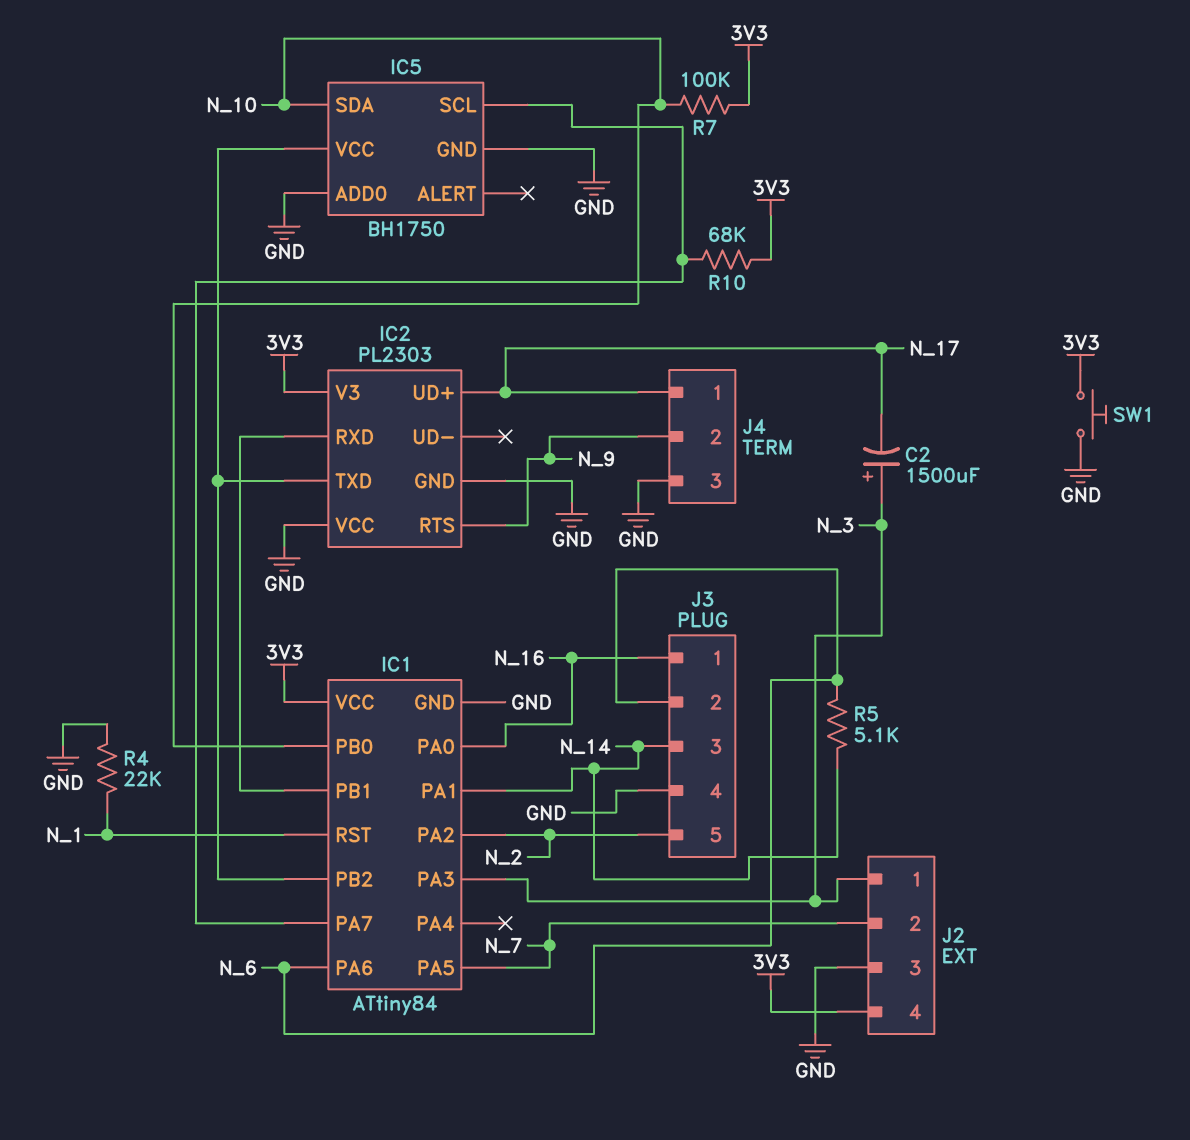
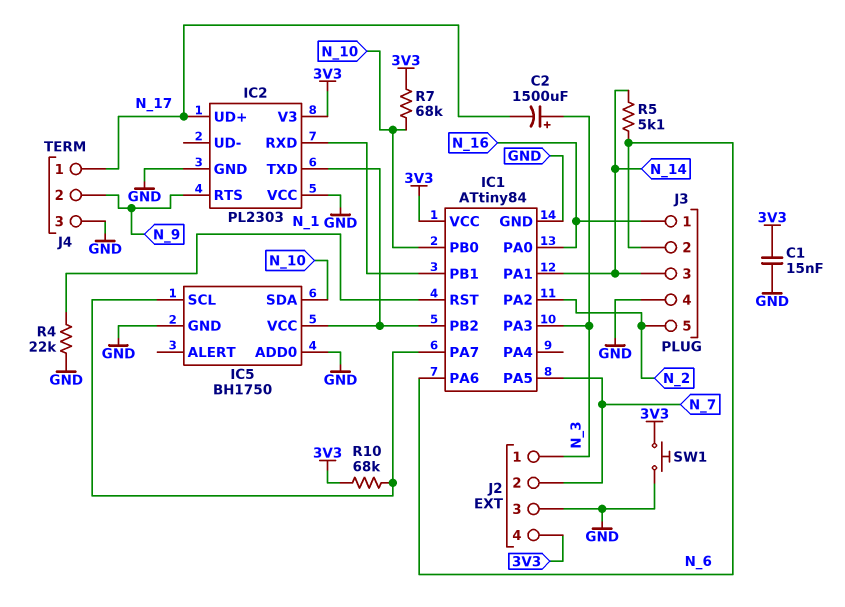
C1: none -> 15nF (3V3, GND)
R7: 100k (3V3, N_10) -> 68k (3V3, N_10)

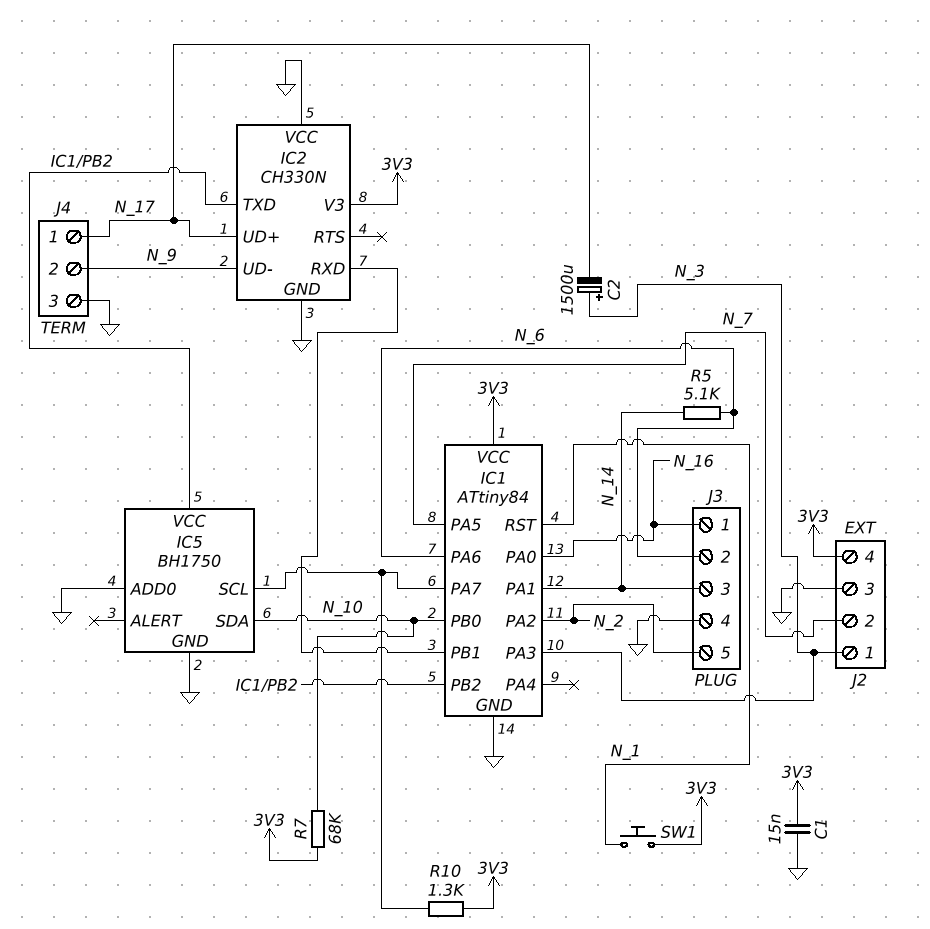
IC2: PL2303 -> CH330N
IC2 pin RTS: N_9 -> none
IC2 pin UD-: none -> N_9
R4: 22k (GND, N_1) -> none
R10: 68k (3V3, IC1/PA7) -> 1.3k (3V3, IC1/PA7)
SW1: button (3V3, GND) -> button (3V3, N_1)

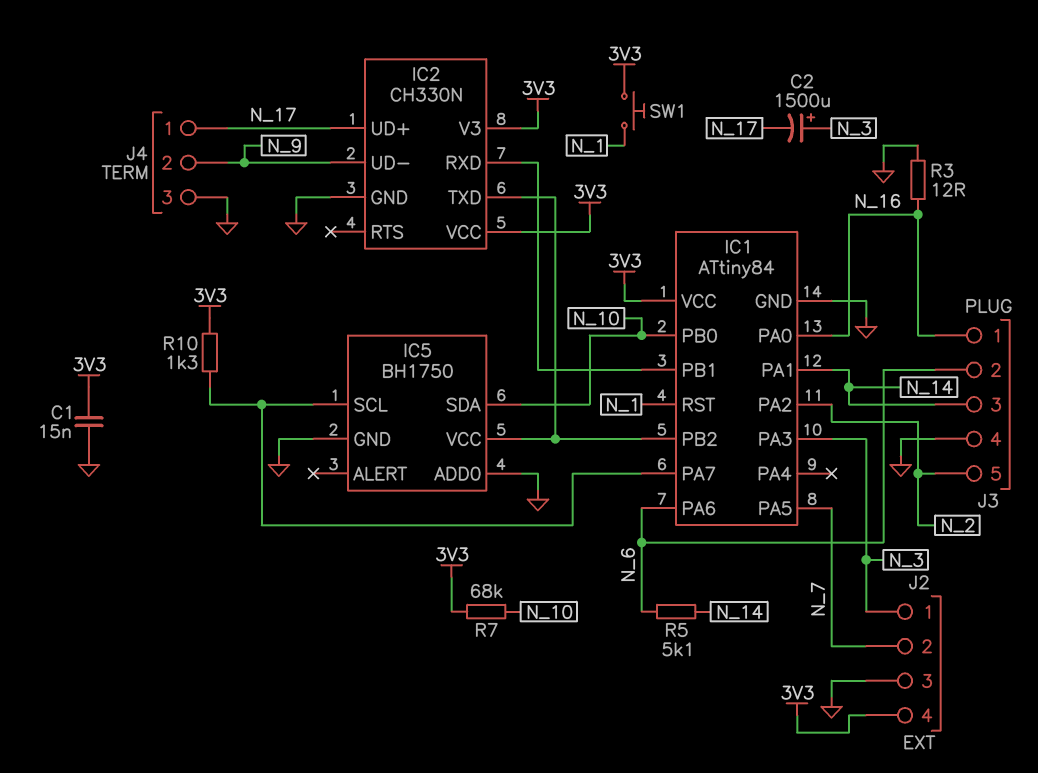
IC2 pin VCC: GND -> 3V3
R3: none -> 12 (GND, N_16)

